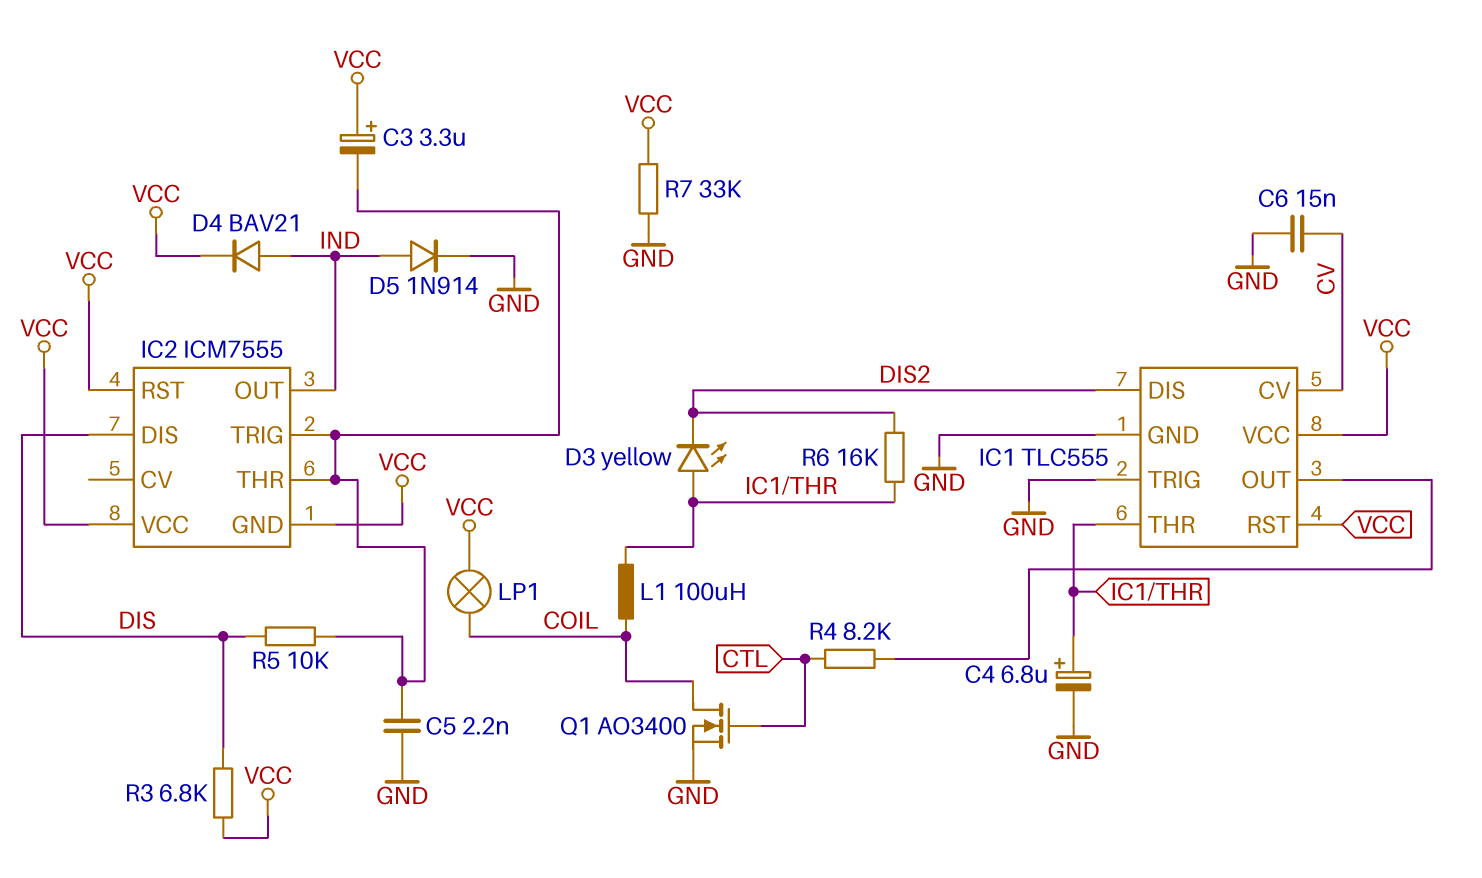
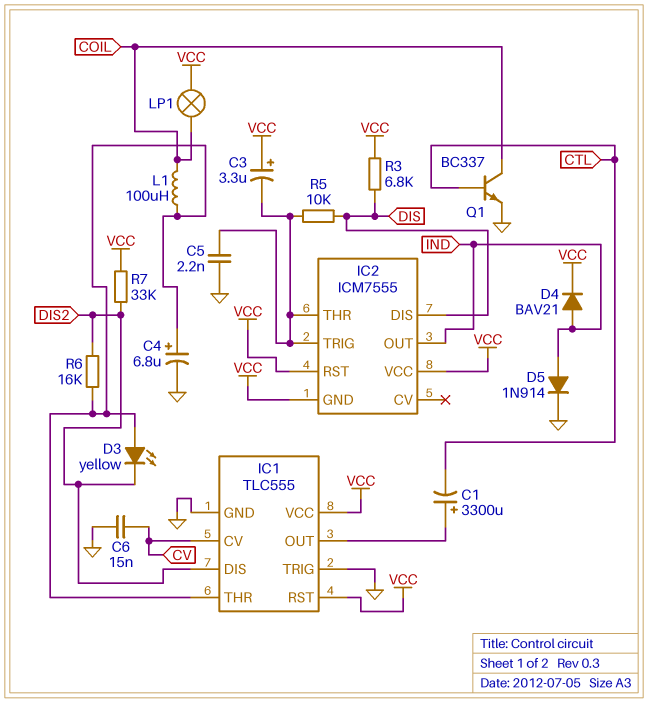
C1: none -> 3300uF (plus IC1/OUT, minus CTL)
Q1: NMOS AO3400 (G CTL, D COIL, S GND) -> NPN BC337 (B CTL, C COIL, E GND)
R4: 8.2k (CTL, IC1/OUT) -> none
R7: 33k (GND, VCC) -> 33k (DIS2, VCC)

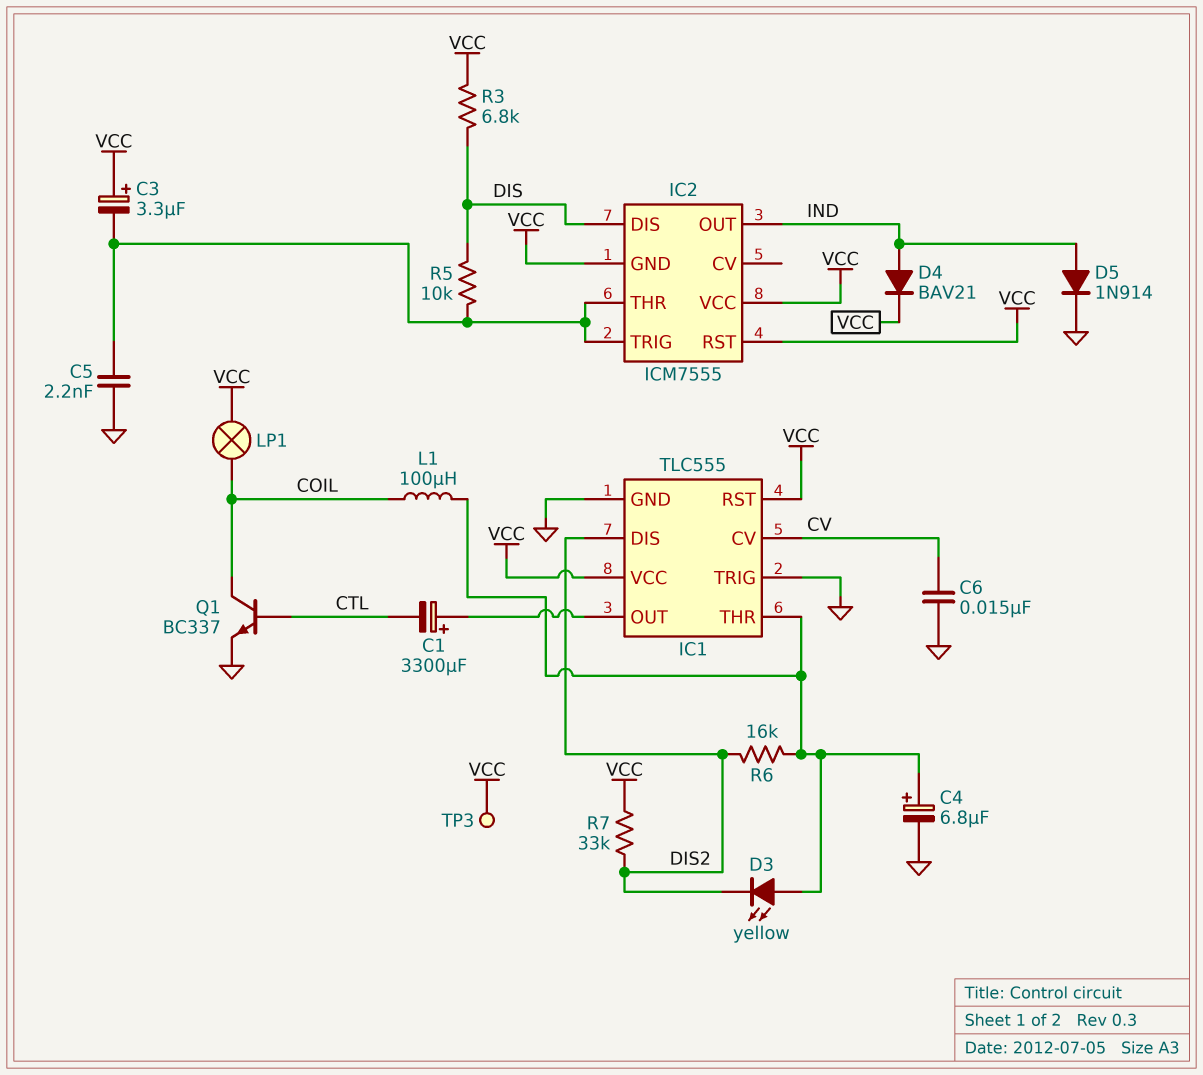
TP3: none -> test point (VCC)

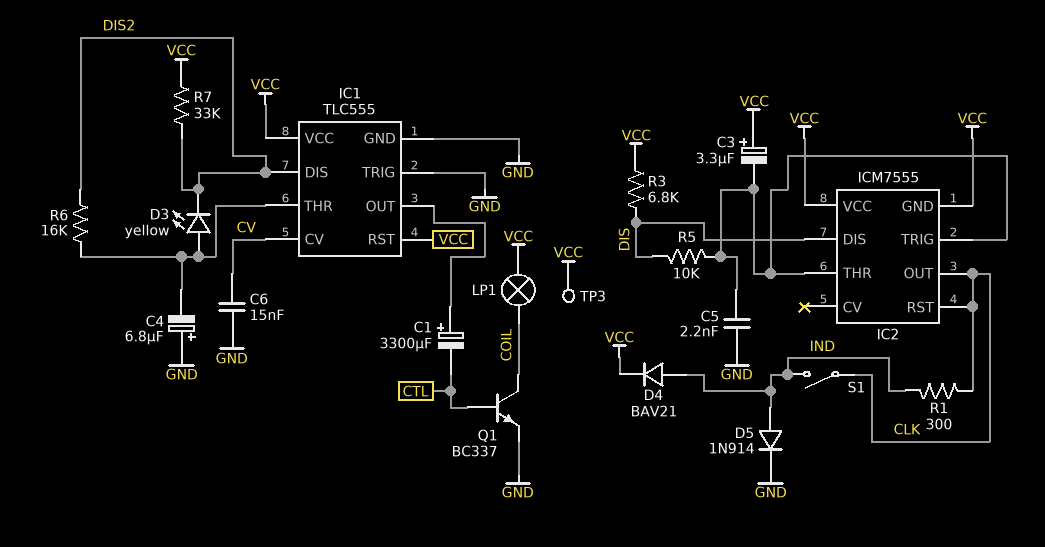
C4: 6.8uF (plus IC1/THR, minus GND) -> 6.8uF (plus GND, minus IC1/THR)
IC2 pin OUT: IND -> CLK
IC2 pin RST: VCC -> CLK
L1: 100uH (COIL, IC1/THR) -> none
R1: none -> 300 (CLK, IND)
S1: none -> switch (CLK, IND)

